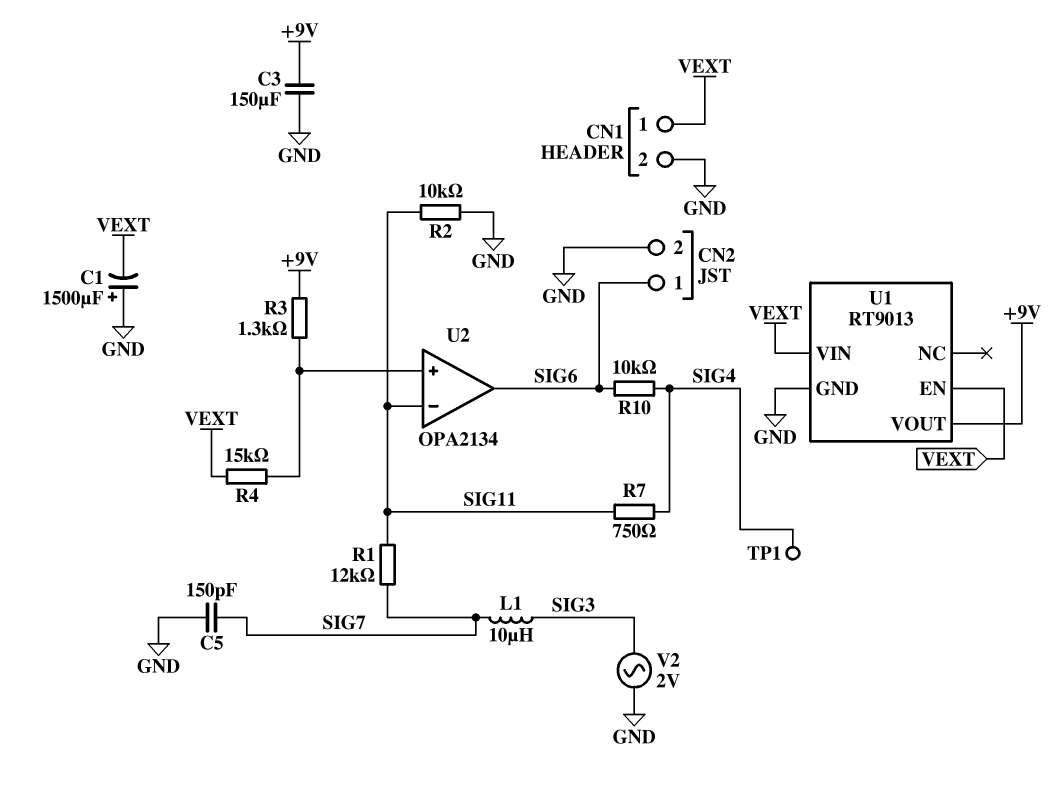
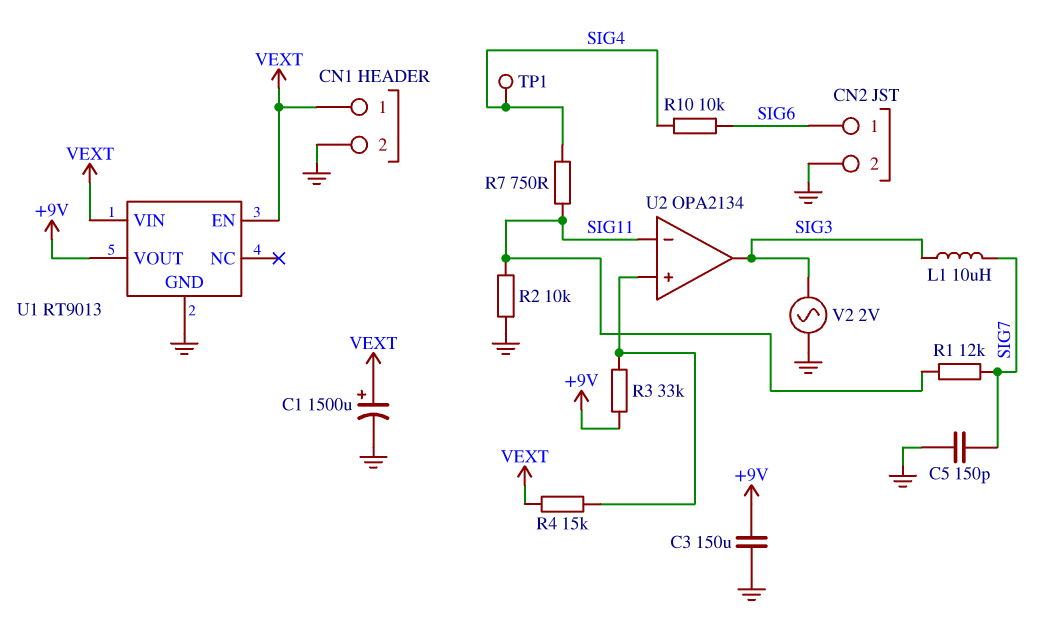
C1: 1500uF (plus GND, minus VEXT) -> 1500uF (plus VEXT, minus GND)
R3: 1.3k (+9V, U2/in+) -> 33k (+9V, U2/in+)
U2 pin out: SIG6 -> SIG3

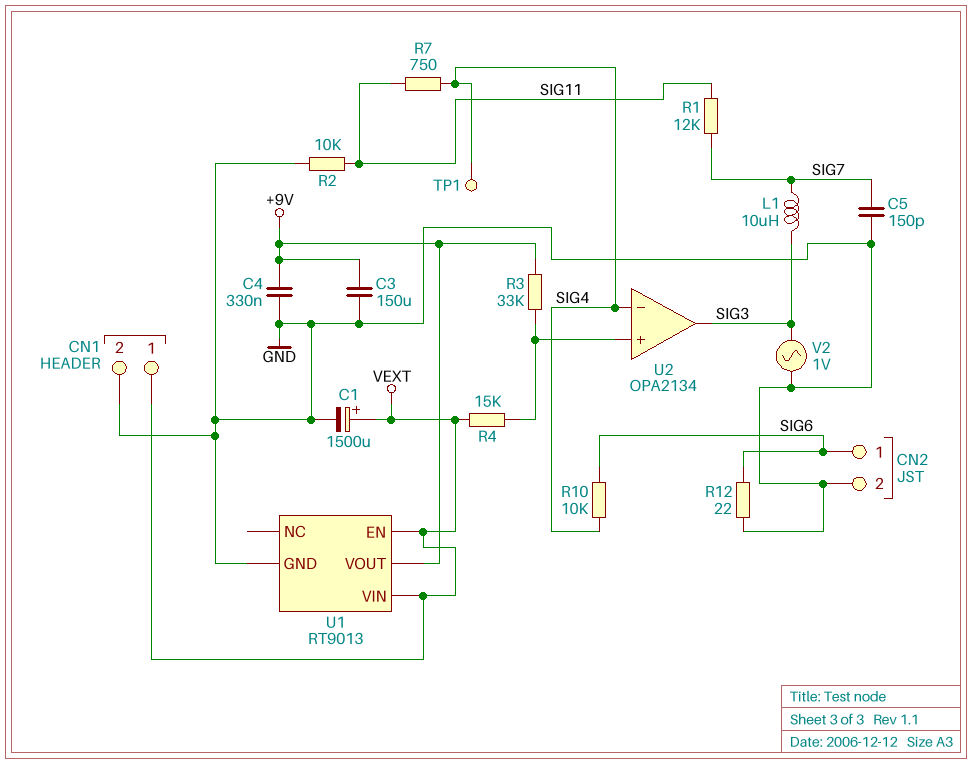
C4: none -> 330nF (+9V, GND)
R12: none -> 22 (GND, SIG6)
U2 pin in-: SIG11 -> SIG4
V2: AC 2V (GND, SIG3) -> AC 1V (GND, SIG3)

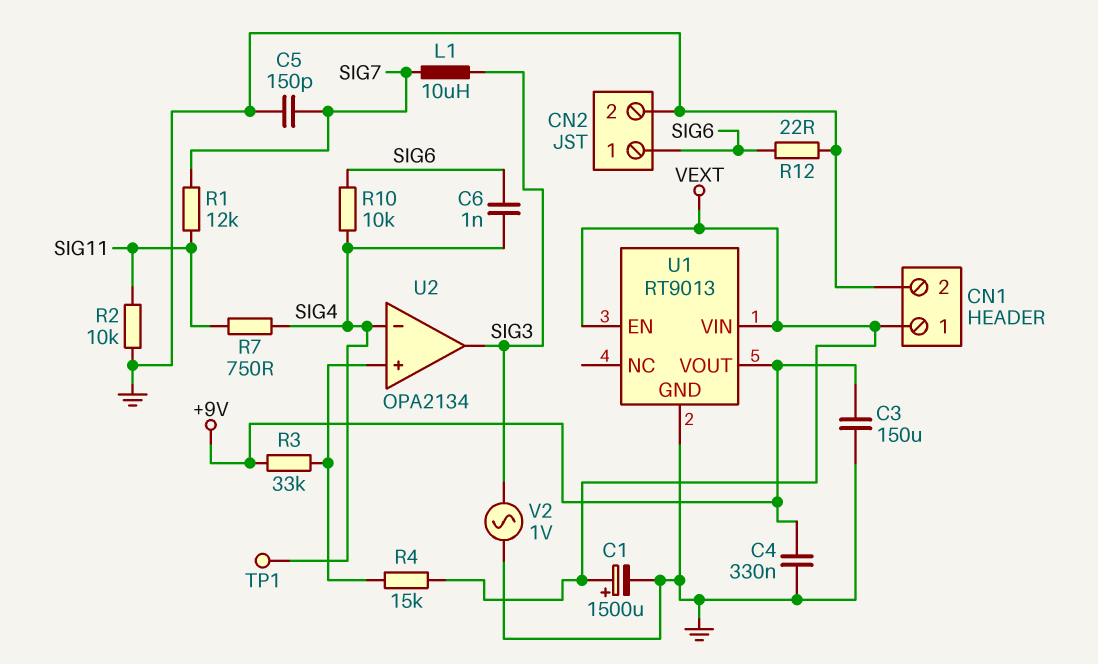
C6: none -> 1nF (SIG4, SIG6)

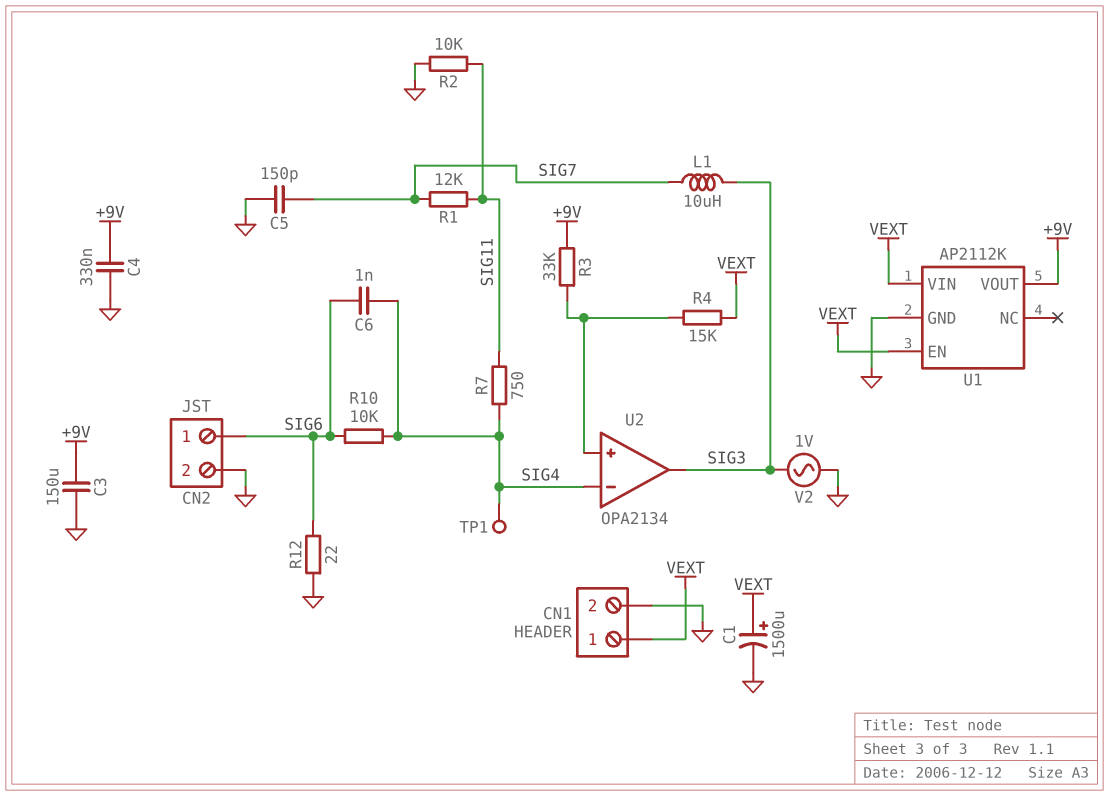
U1: RT9013 -> AP2112K

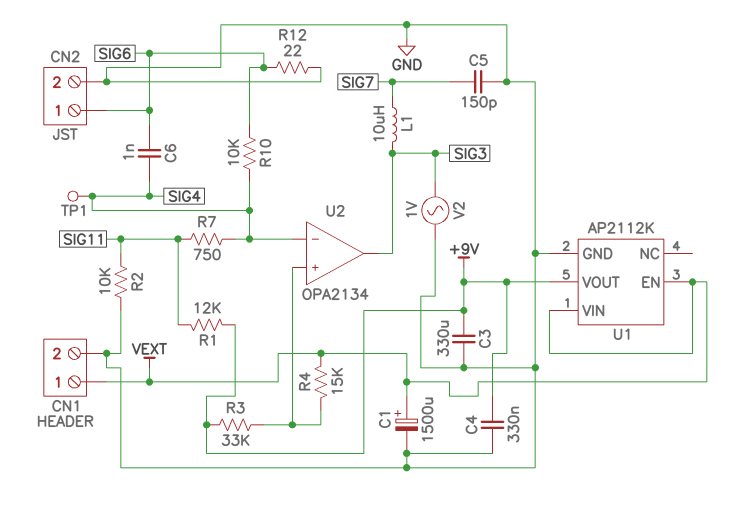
C3: 150uF (+9V, GND) -> 330uF (+9V, GND)
R1: 12k (SIG7, SIG11) -> 12k (+9V, SIG11)

